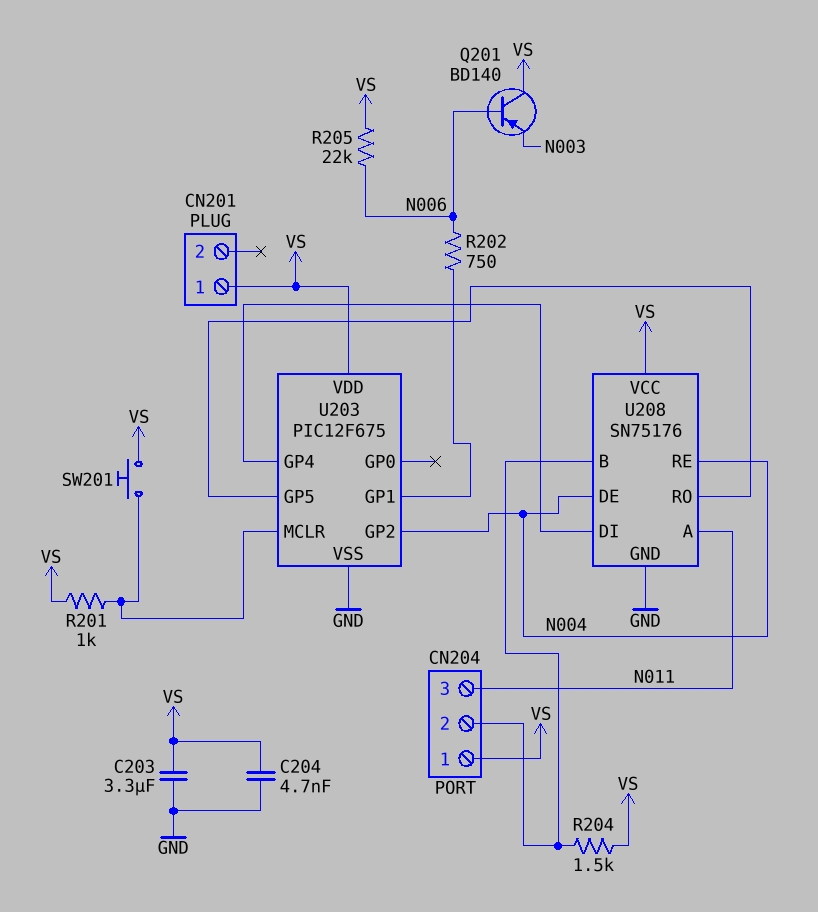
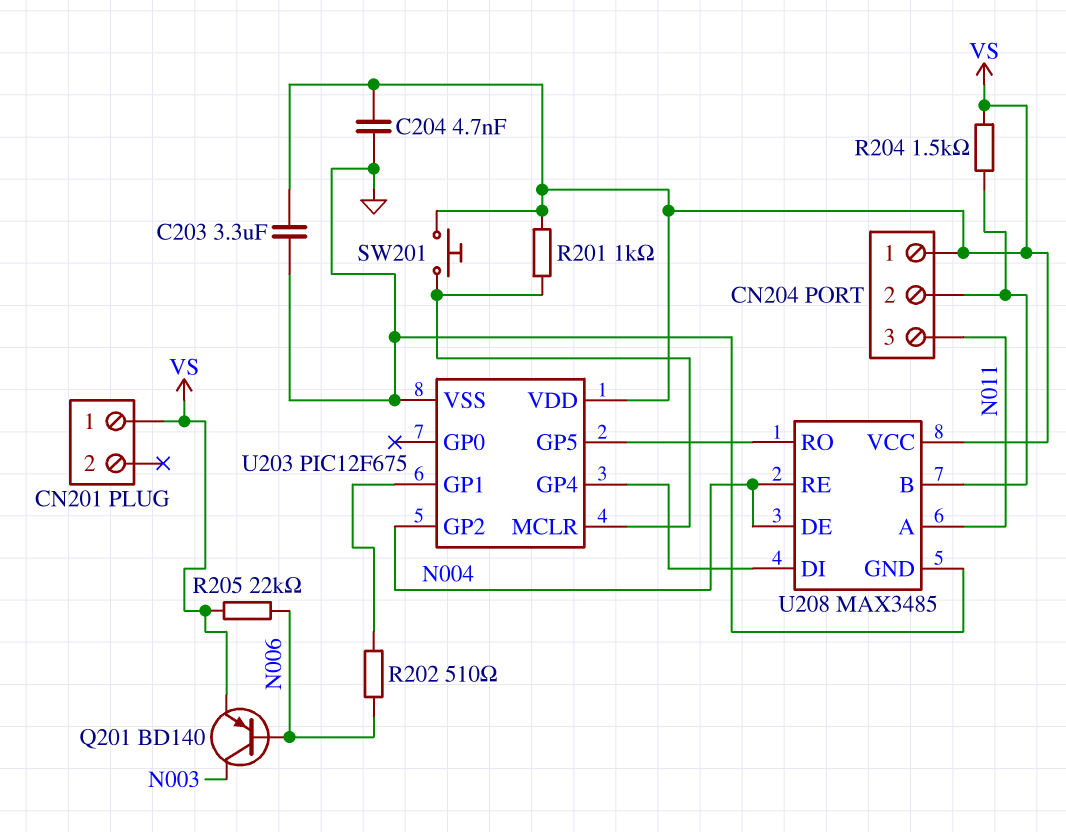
Q201: PNP BD140 (B N006, C VS, E N003) -> PNP BD140 (B N006, C N003, E VS)
R202: 750 (N006, U203/GP1) -> 510 (N006, U203/GP1)
U208: SN75176 -> MAX3485

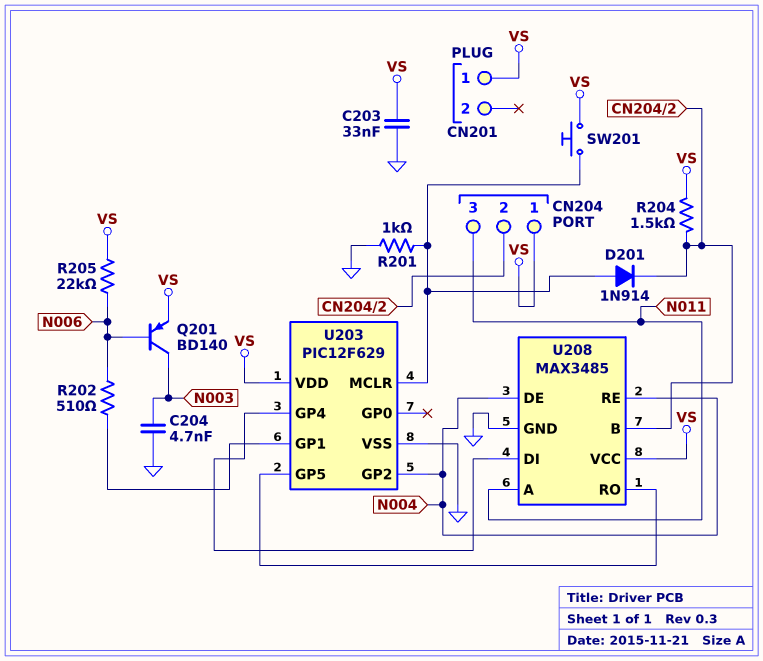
C203: 3.3uF (GND, VS) -> 33nF (GND, VS)
C204: 4.7nF (GND, VS) -> 4.7nF (GND, N003)
D201: none -> diode 1N914 (A U203/MCLR, K CN204/2)
R201: 1k (U203/MCLR, VS) -> 1k (GND, U203/MCLR)
U203: PIC12F675 -> PIC12F629

